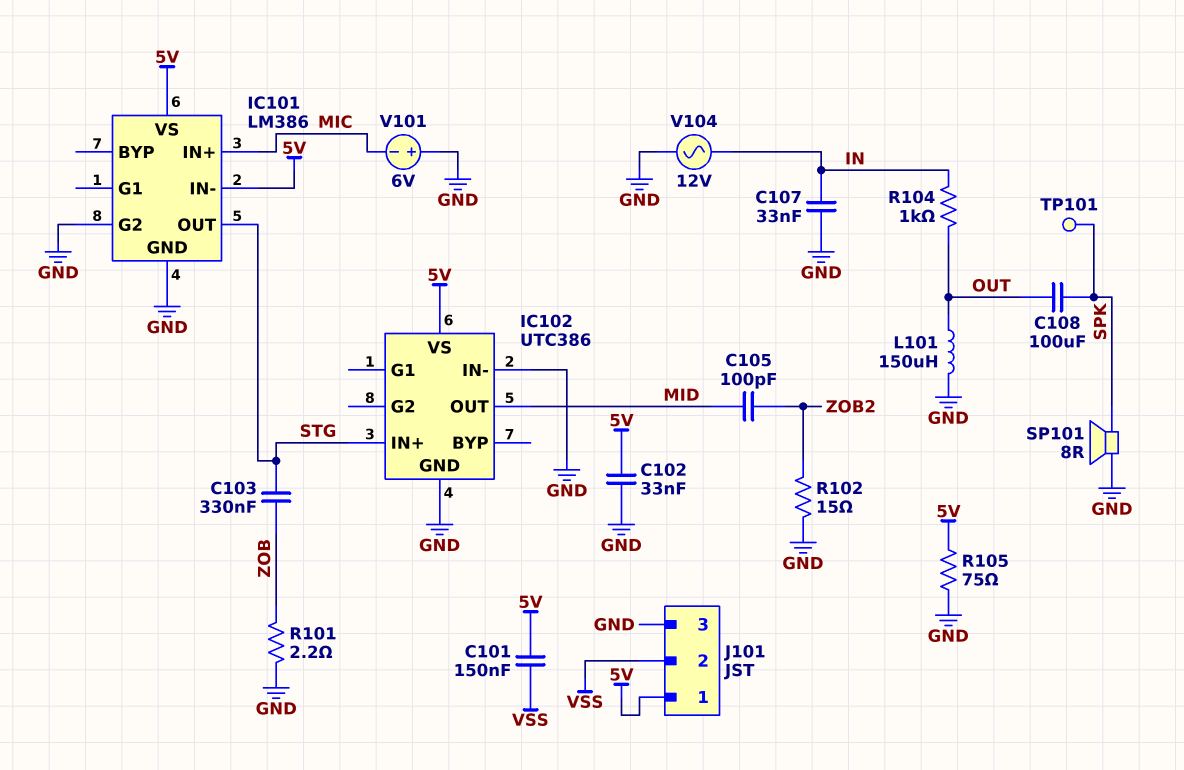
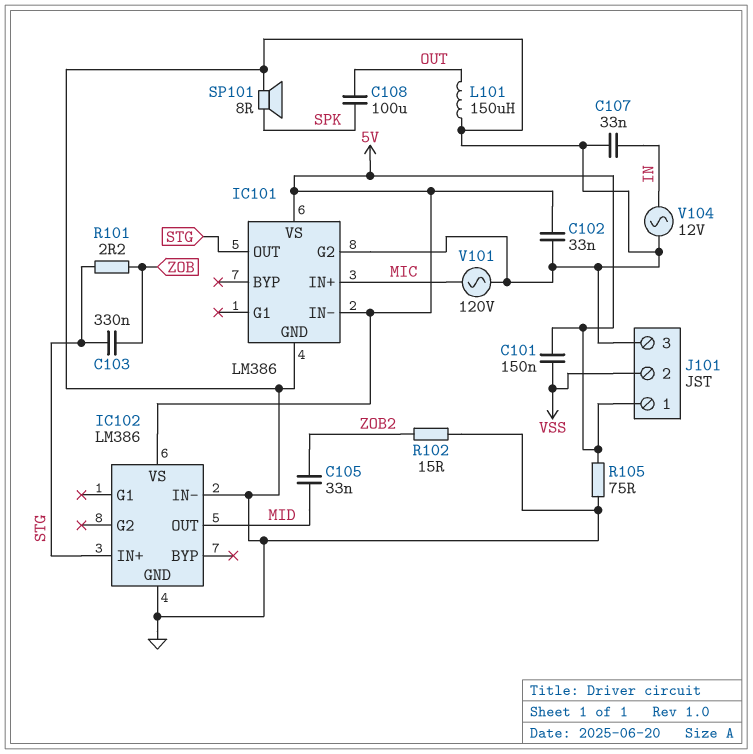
C105: 100pF (MID, ZOB2) -> 33nF (MID, ZOB2)
IC102: UTC386 -> LM386
R101: 2.2 (GND, ZOB) -> 2.2 (STG, ZOB)
R104: 1k (IN, OUT) -> none
TP101: test point (SPK) -> none
V101: 6V (plus GND, minus MIC) -> AC 120V (GND, MIC)

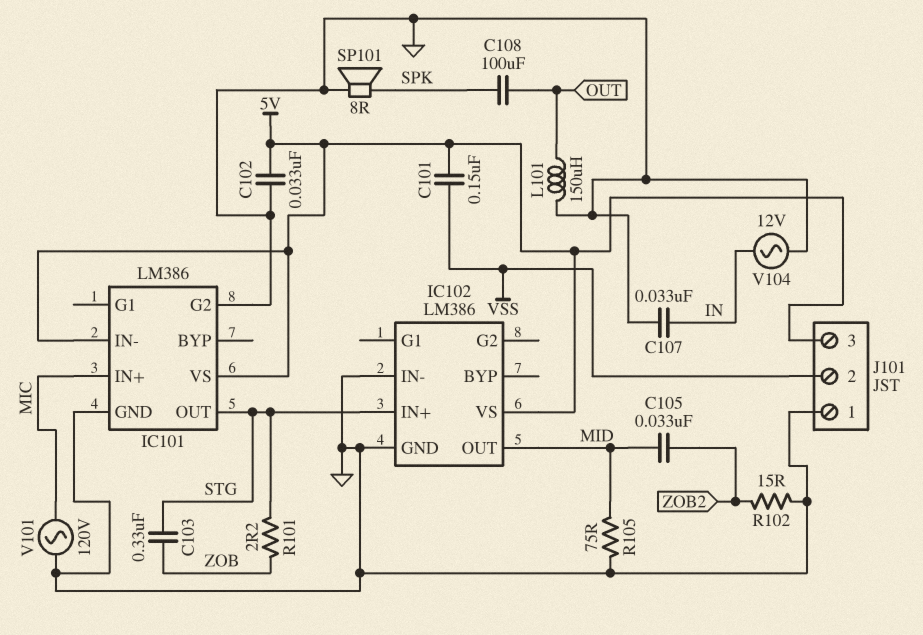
J101 pin 1: 5V -> GND
J101 pin 3: GND -> 5V
R105: 75 (5V, GND) -> 75 (GND, MID)

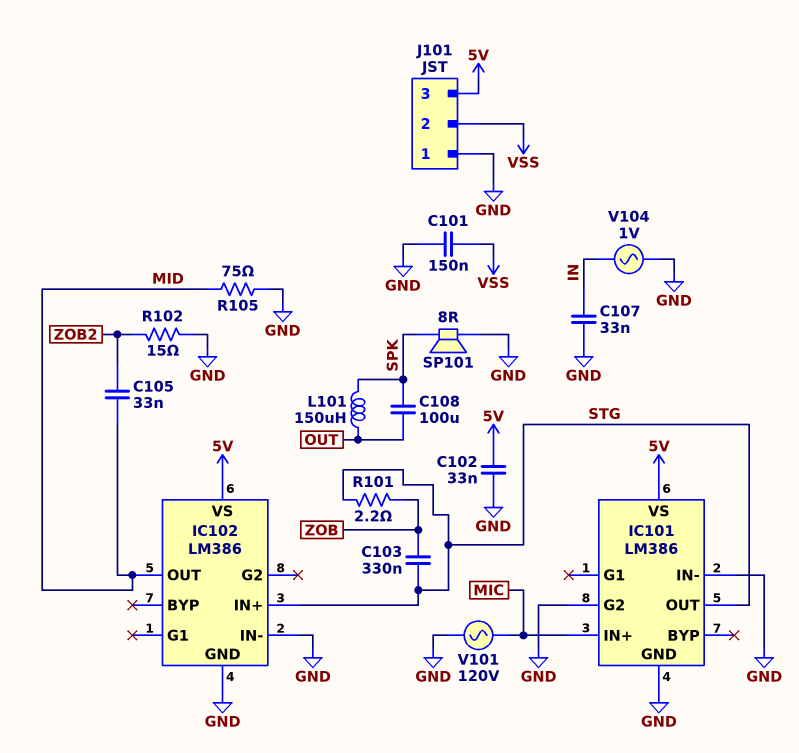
C101: 150nF (5V, VSS) -> 150nF (GND, VSS)
IC101 pin IN-: 5V -> GND
L101: 150uH (GND, OUT) -> 150uH (OUT, SPK)
V104: AC 12V (GND, IN) -> AC 1V (GND, IN)

